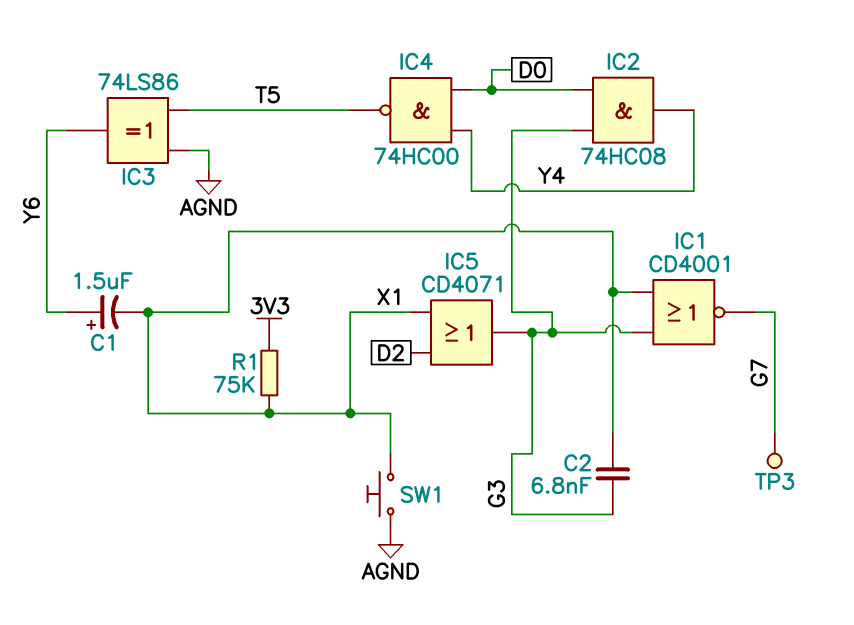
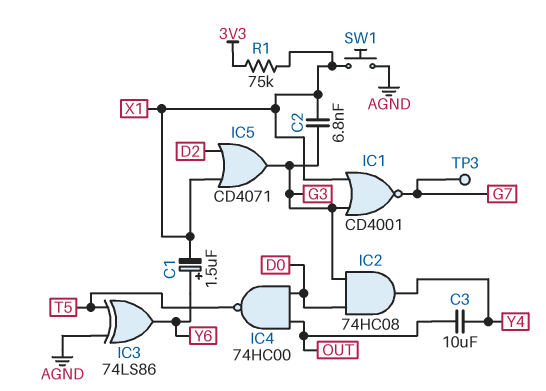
C3: none -> 10uF (OUT, Y4)
IC4: NAND 74HC00 (in D0, in Y4, out T5) -> NAND 74HC00 (in D0, in OUT, out T5)

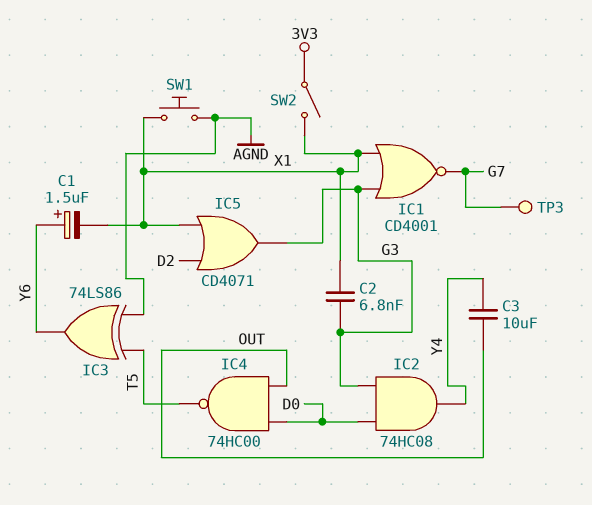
R1: 75k (3V3, X1) -> none
SW2: none -> switch (3V3, X1)

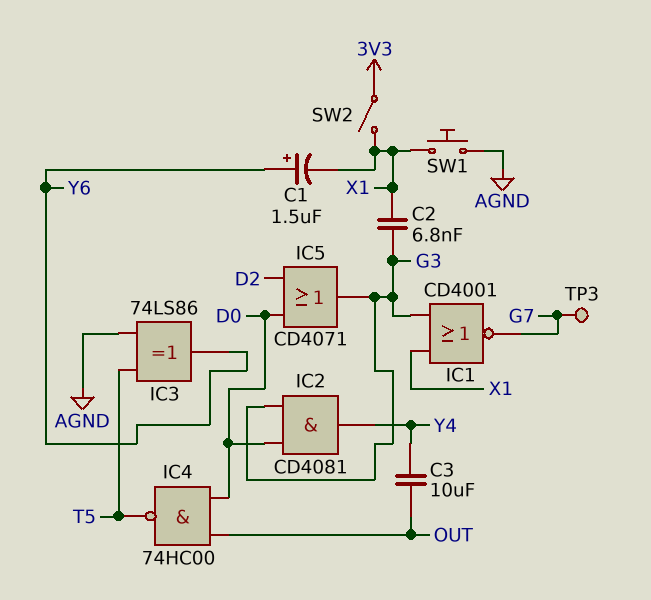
IC2: AND 74HC08 (in D0, in G3, out Y4) -> AND CD4081 (in D0, in G3, out Y4)
IC5: OR CD4071 (in D2, in X1, out G3) -> OR CD4071 (in D0, in D2, out G3)

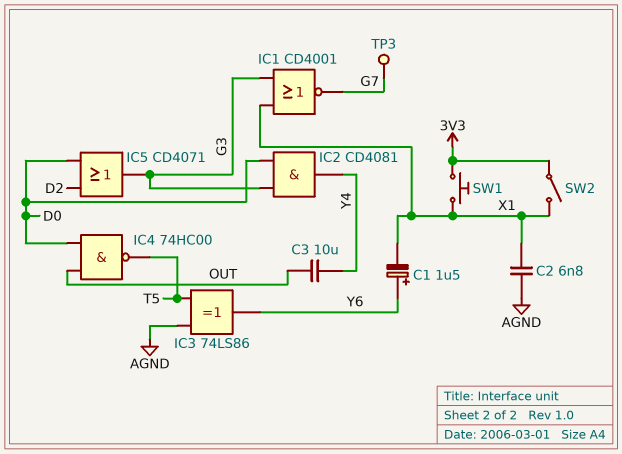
C2: 6.8nF (G3, X1) -> 6.8nF (AGND, X1)
SW1: button (AGND, X1) -> button (3V3, X1)

